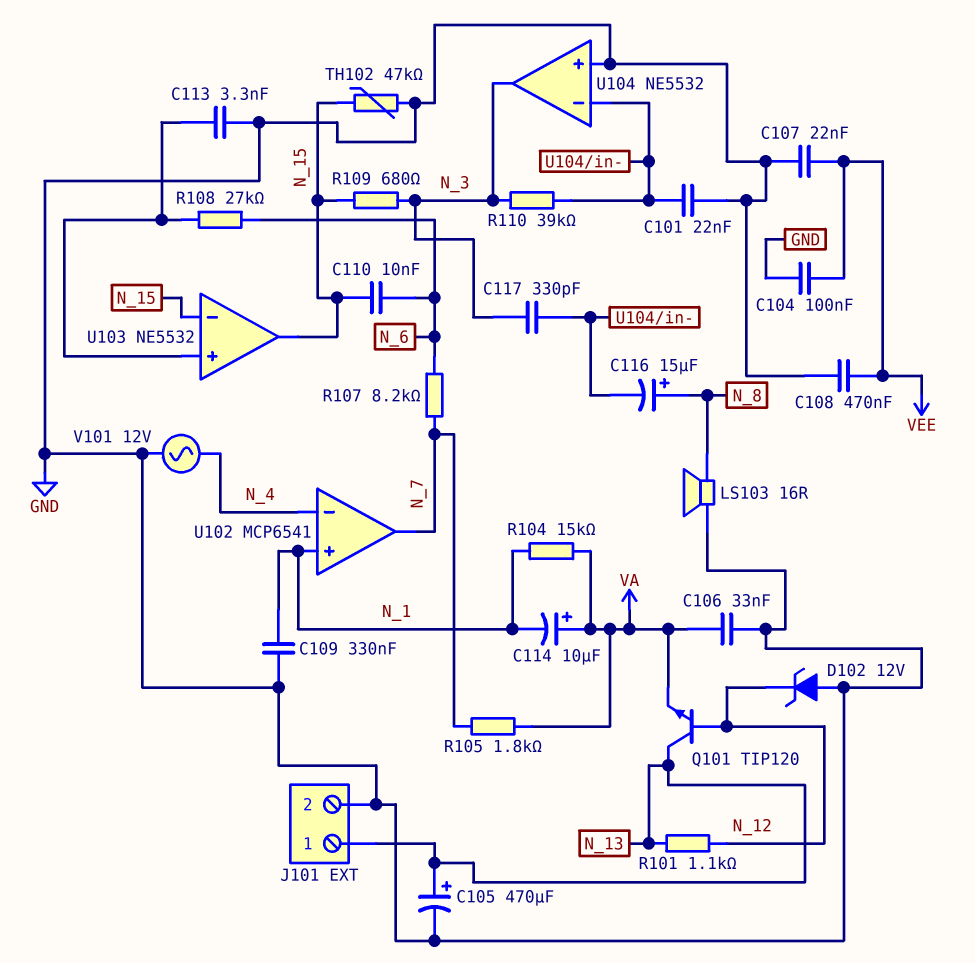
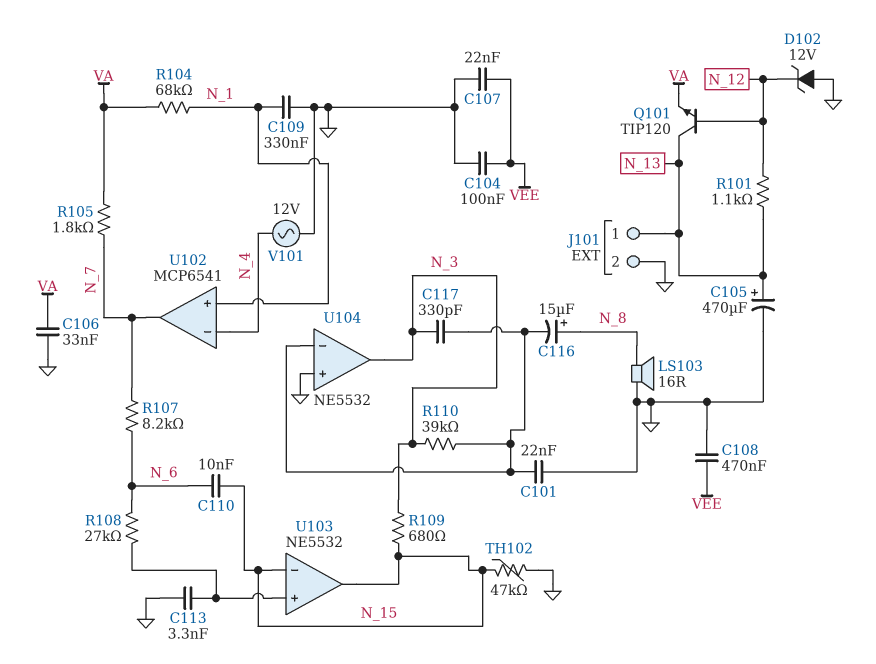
C114: 10uF (plus VA, minus N_1) -> none
R104: 15k (N_1, VA) -> 68k (N_1, VA)

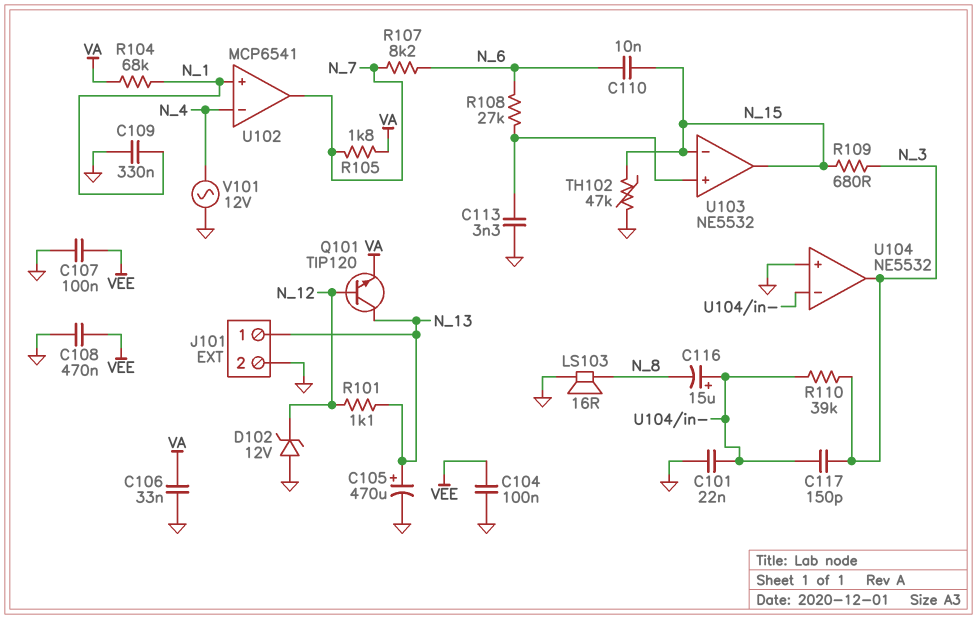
C107: 22nF (GND, VEE) -> 100nF (GND, VEE)
C116: 15uF (plus N_8, minus U104/in-) -> 15uF (plus U104/in-, minus N_8)
C117: 330pF (N_3, U104/in-) -> 150pF (N_3, U104/in-)

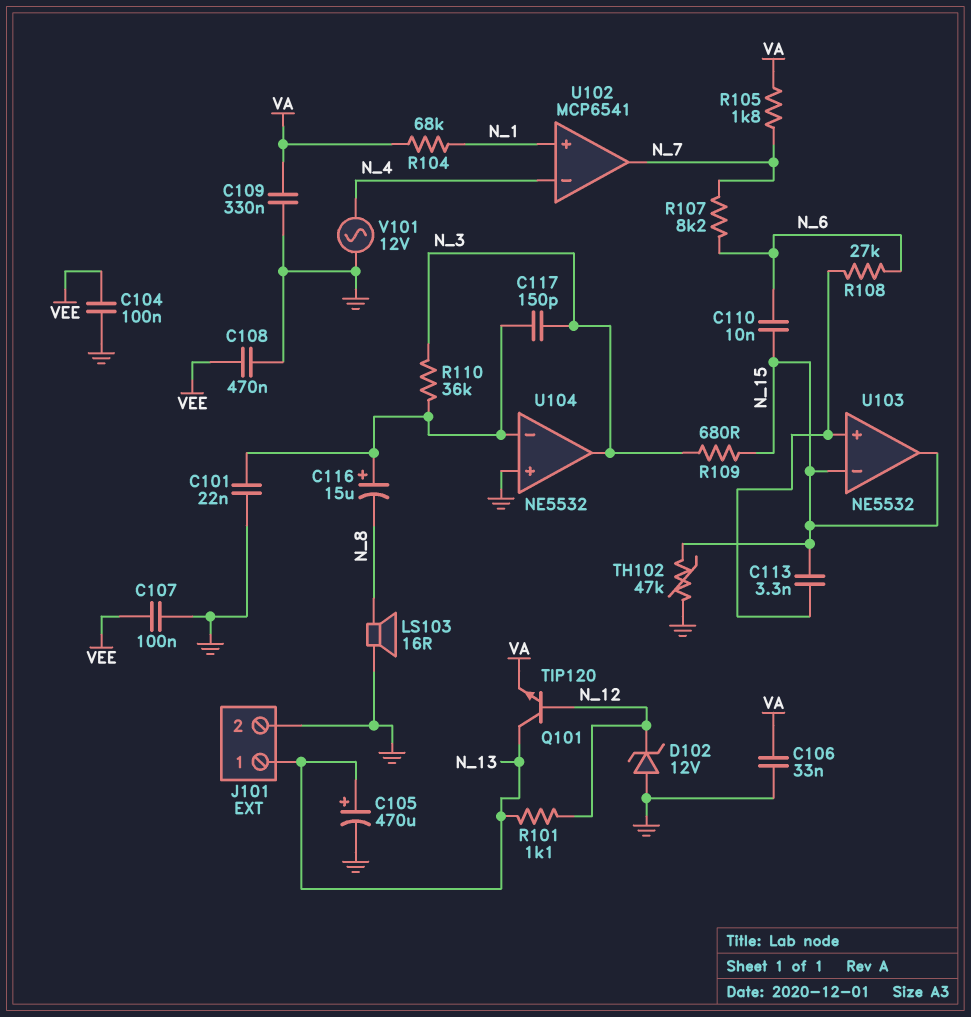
C109: 330nF (GND, N_1) -> 330nF (GND, VA)
C113: 3.3nF (GND, U103/in+) -> 3.3nF (N_15, U103/in+)
R110: 39k (N_3, U104/in-) -> 36k (N_3, U104/in-)

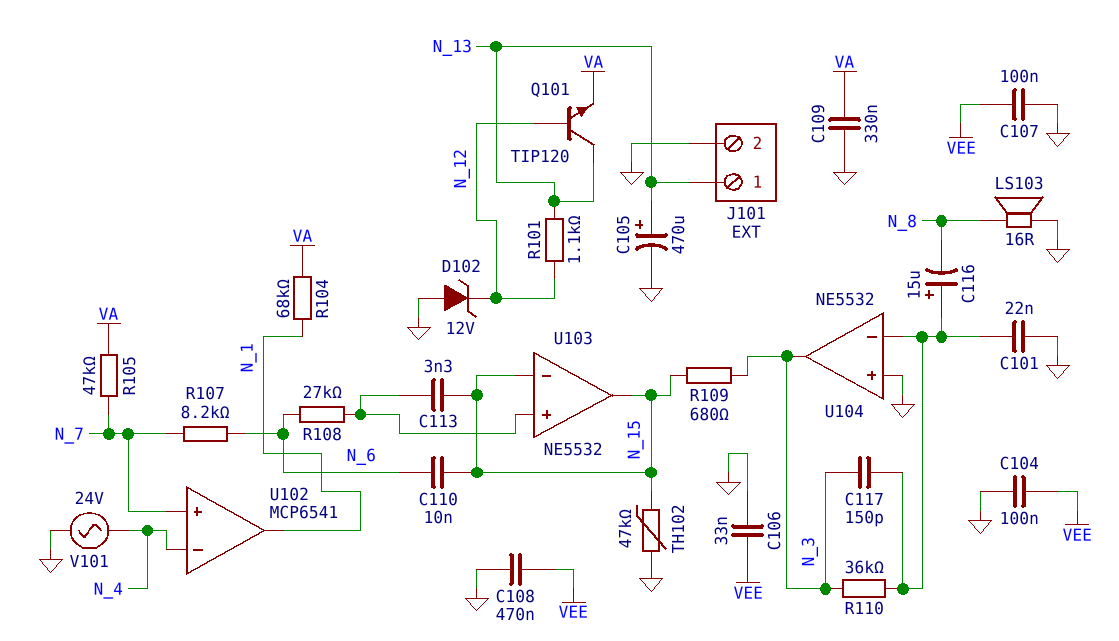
C106: 33nF (GND, VA) -> 33nF (GND, VEE)
R105: 1.8k (N_7, VA) -> 47k (N_7, VA)
U102 pin in+: N_1 -> N_7
U102 pin out: N_7 -> N_1
V101: AC 12V (GND, N_4) -> AC 24V (GND, N_4)

